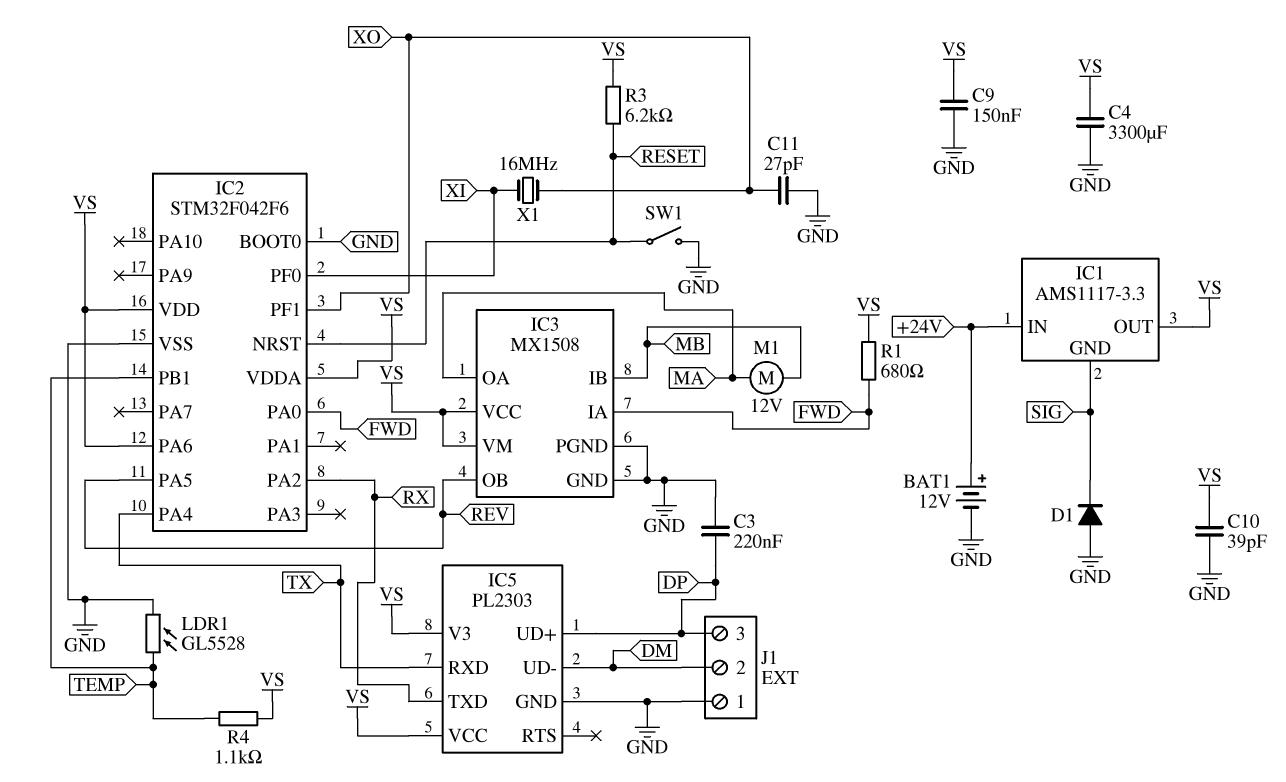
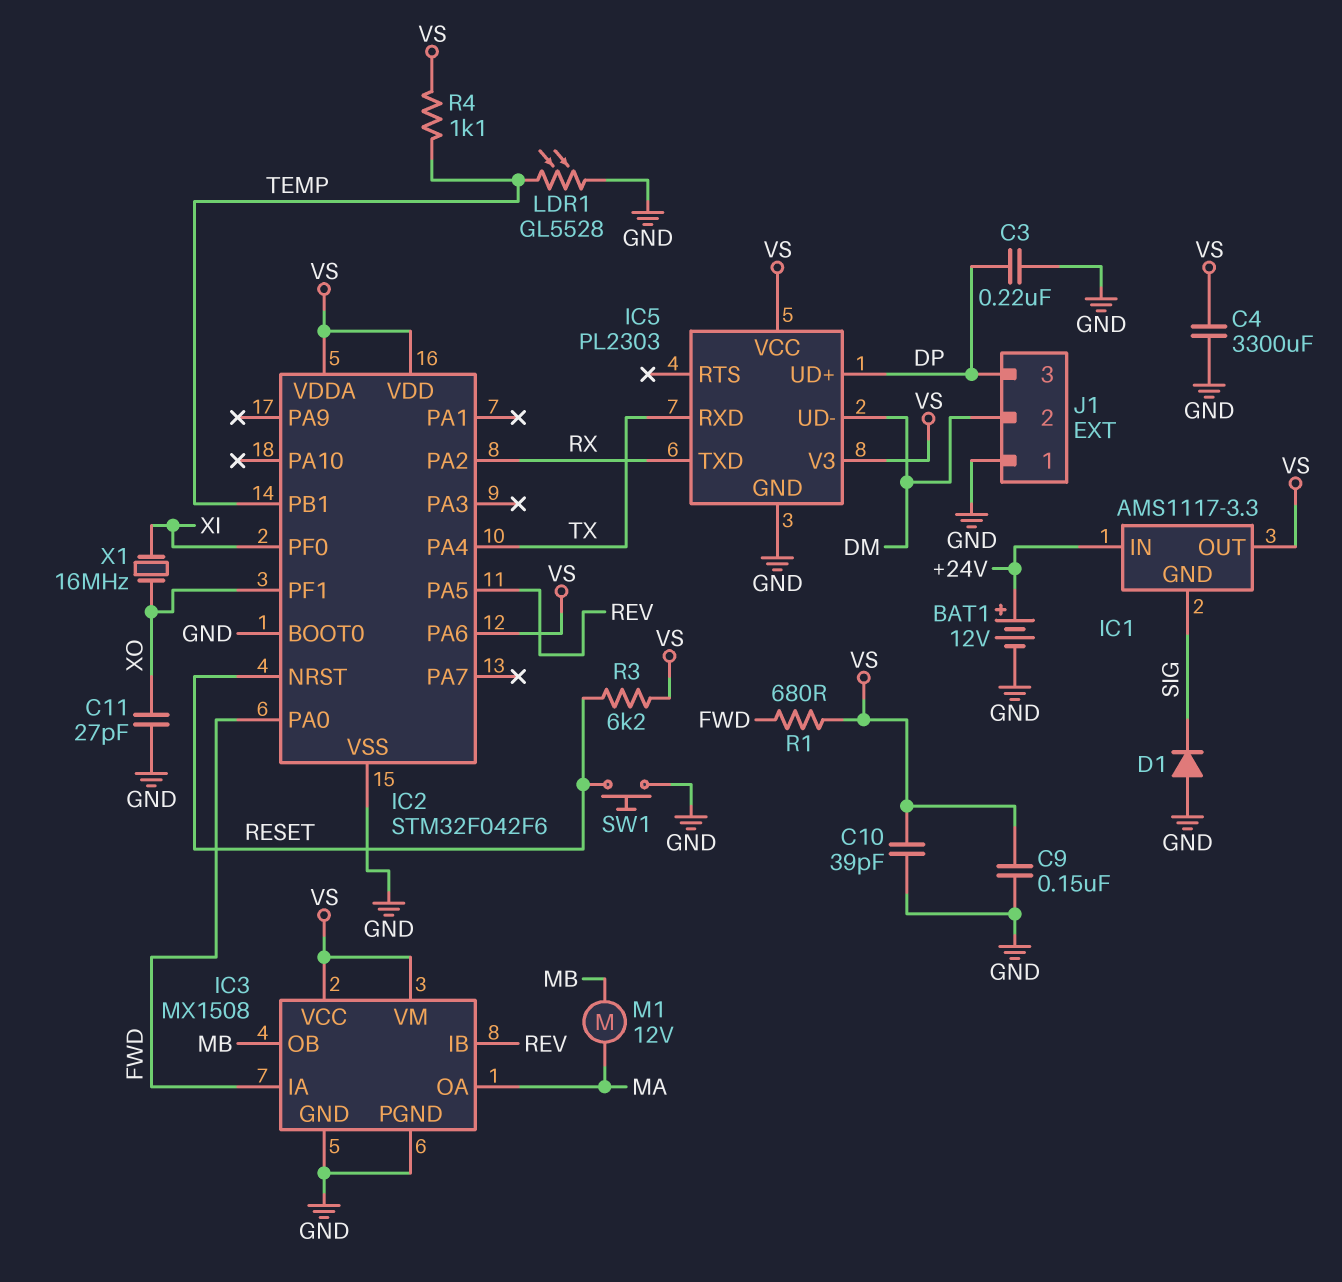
IC3 pin IB: MB -> REV
IC3 pin OB: REV -> MB
SW1: switch (GND, RESET) -> button (GND, RESET)

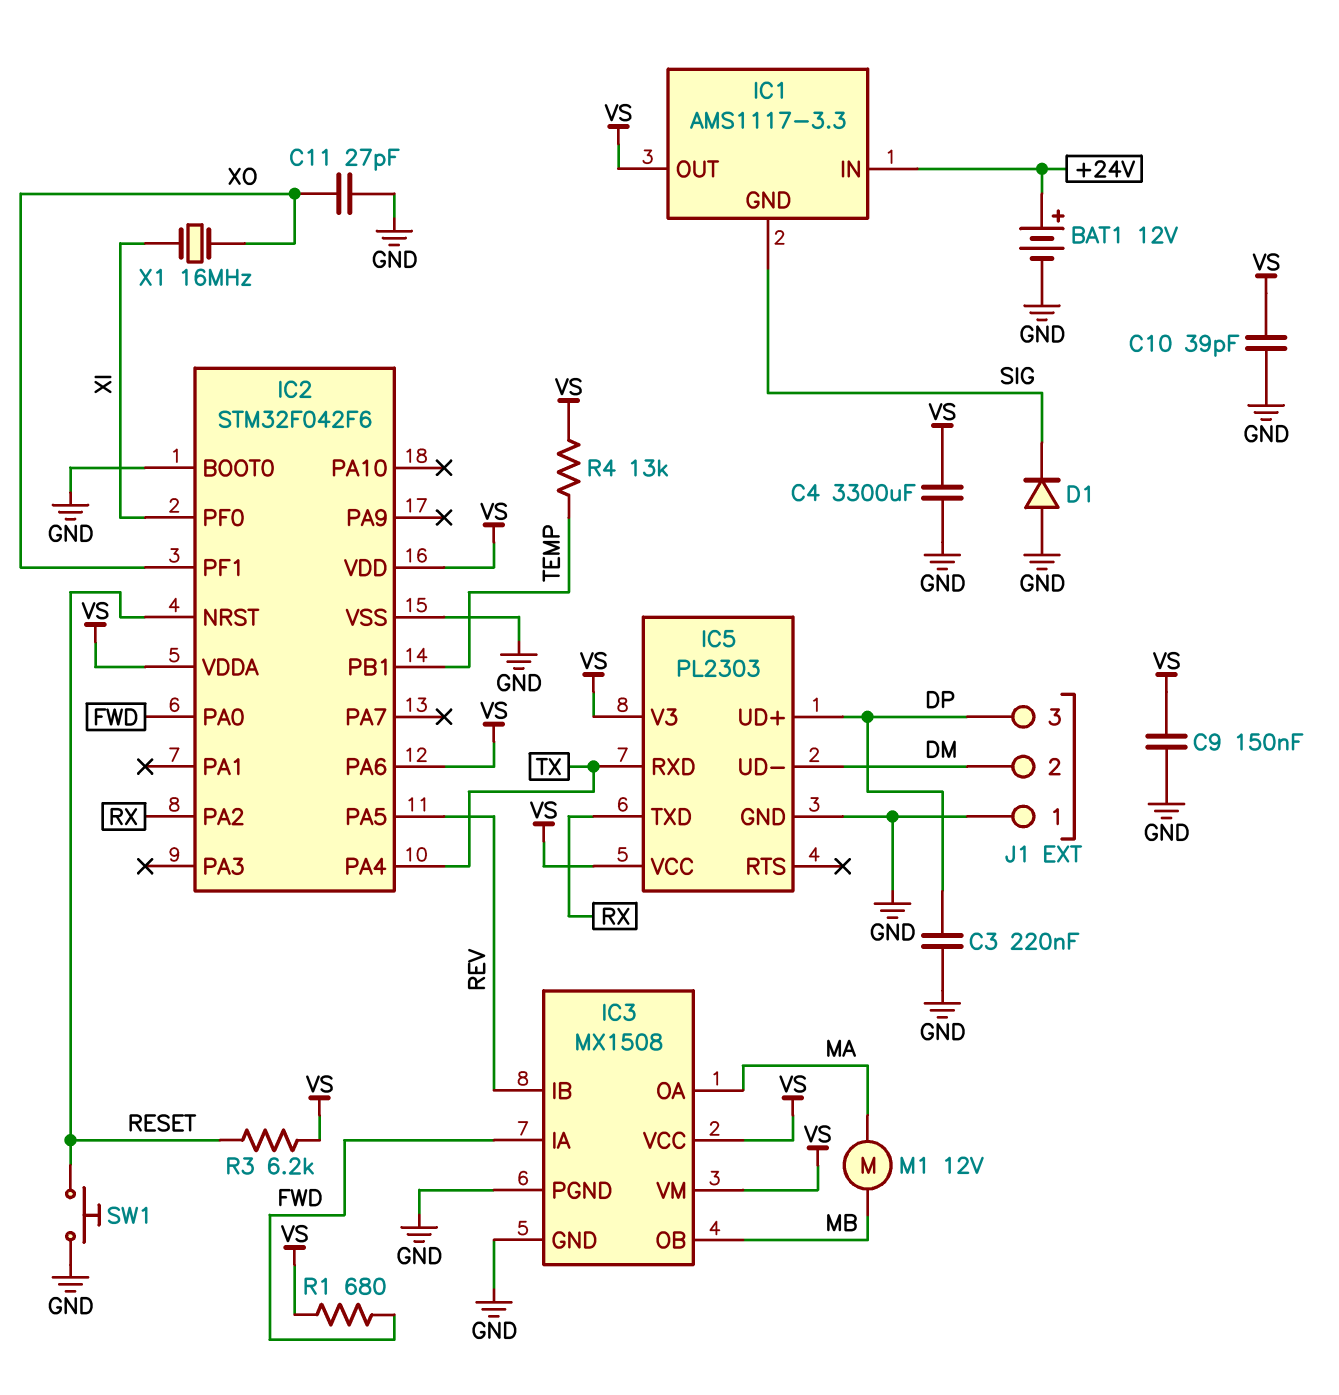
LDR1: GL5528 (GND, TEMP) -> none
R4: 1.1k (TEMP, VS) -> 13k (TEMP, VS)

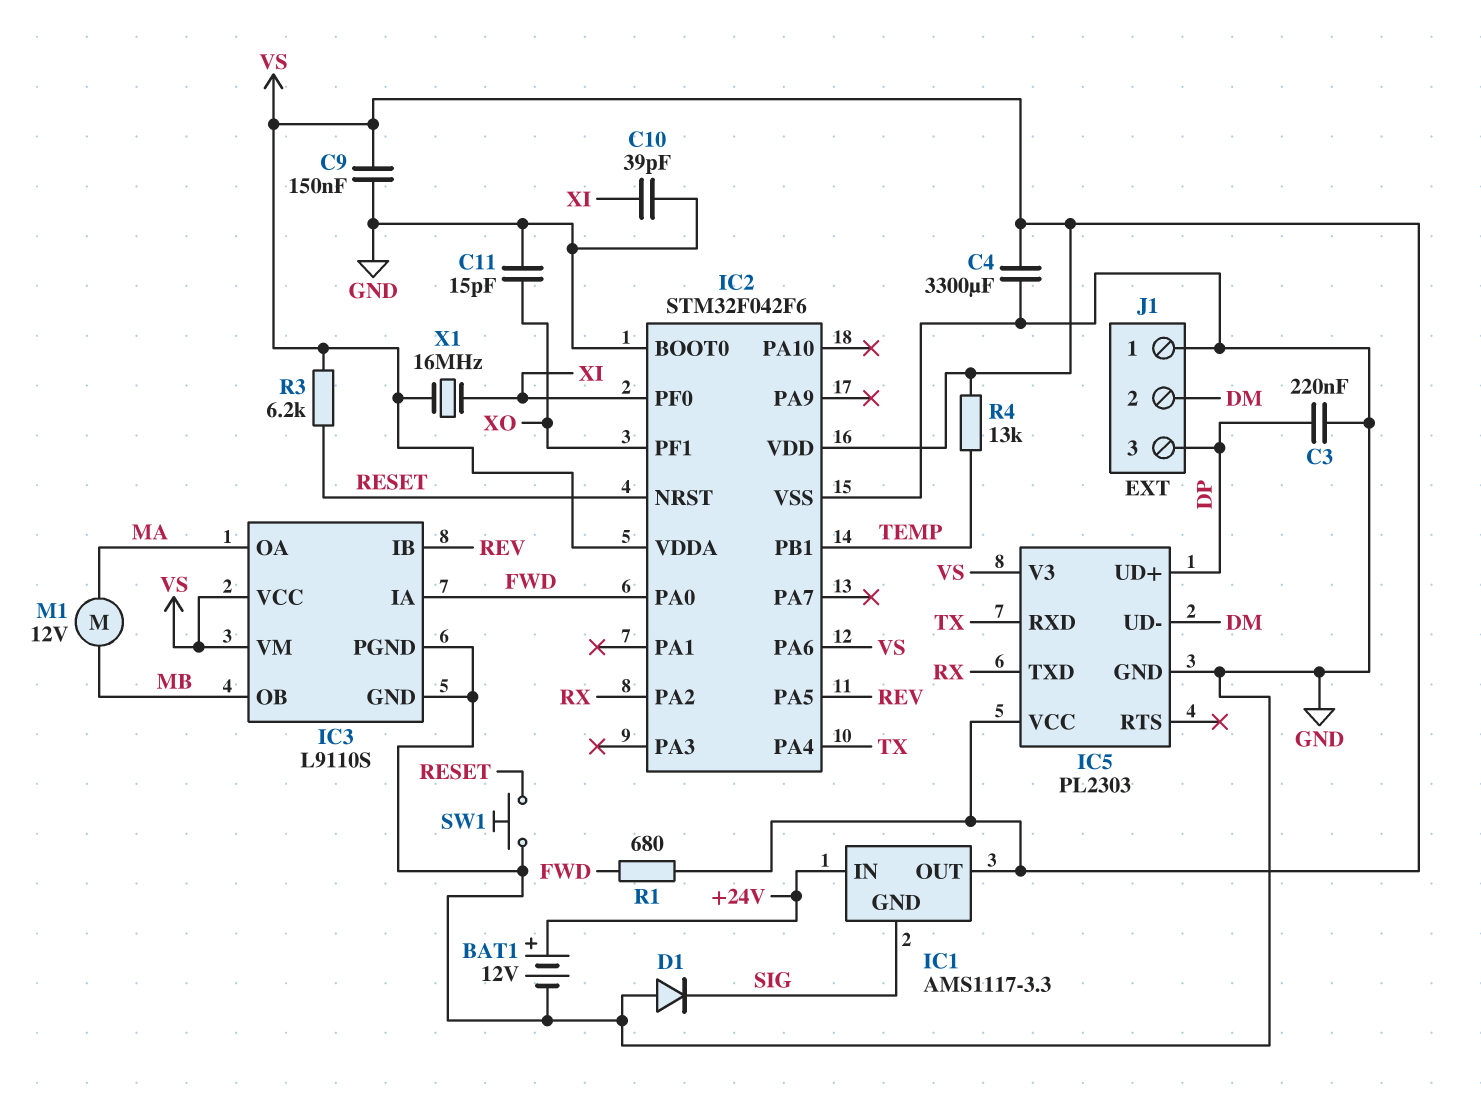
C10: 39pF (GND, VS) -> 39pF (GND, XI)
C11: 27pF (GND, XO) -> 15pF (GND, XO)
IC3: MX1508 -> L9110S
X1: 16MHz (XI, XO) -> 16MHz (VS, XI)

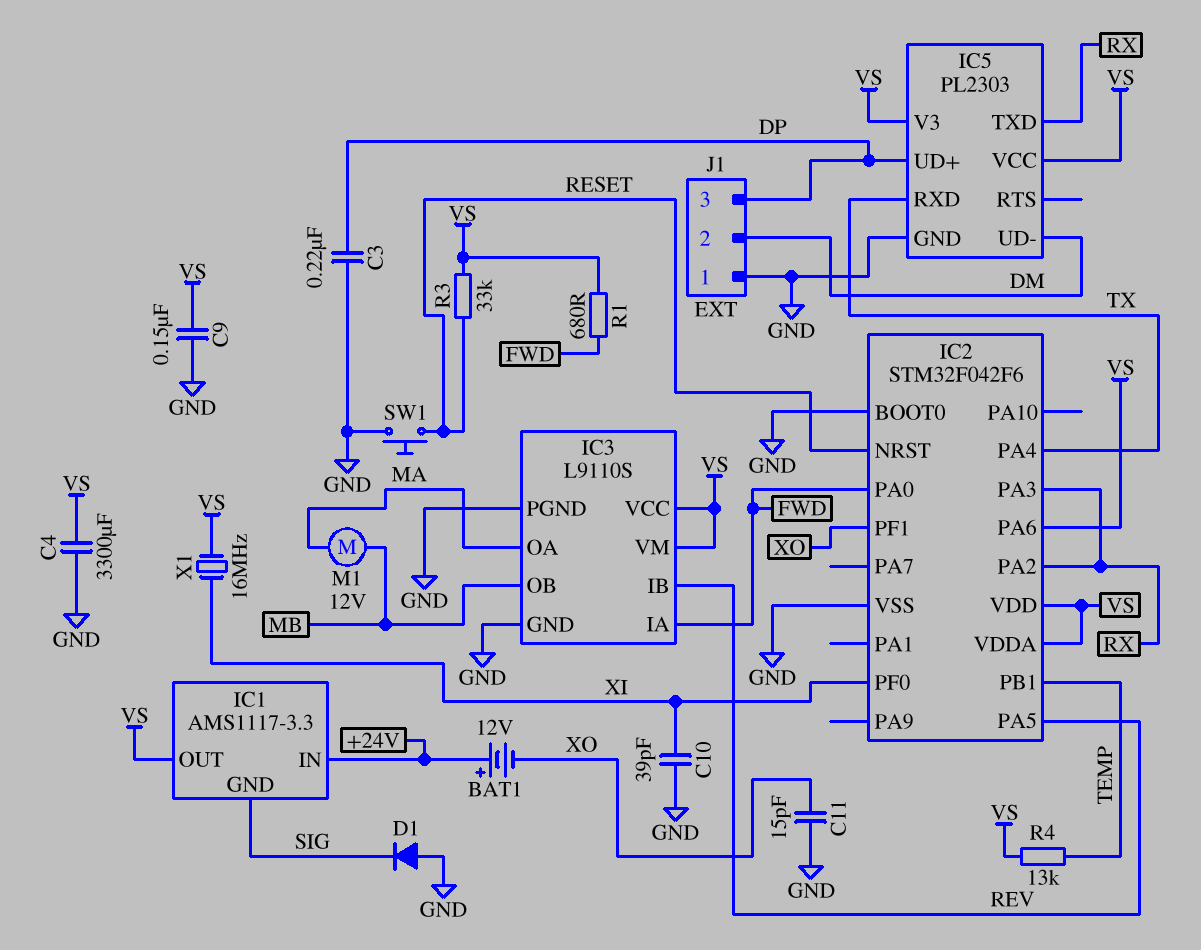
BAT1: 12V (plus +24V, minus GND) -> 12V (plus +24V, minus XO)
IC2 pin PA3: none -> RX
R3: 6.2k (RESET, VS) -> 33k (RESET, VS)

